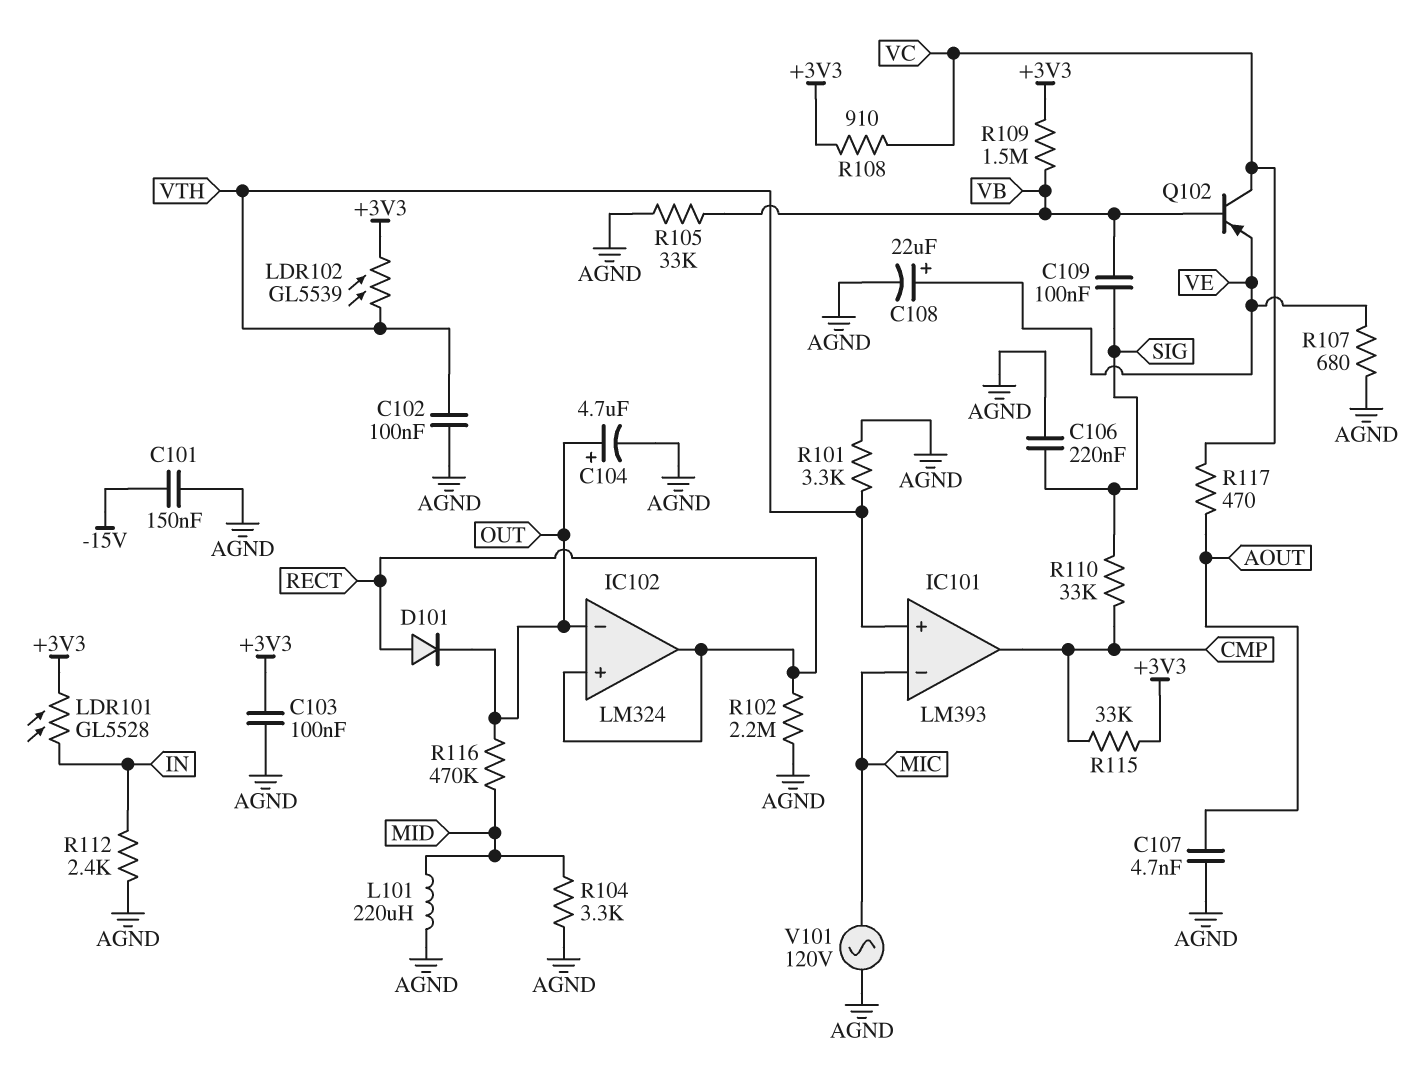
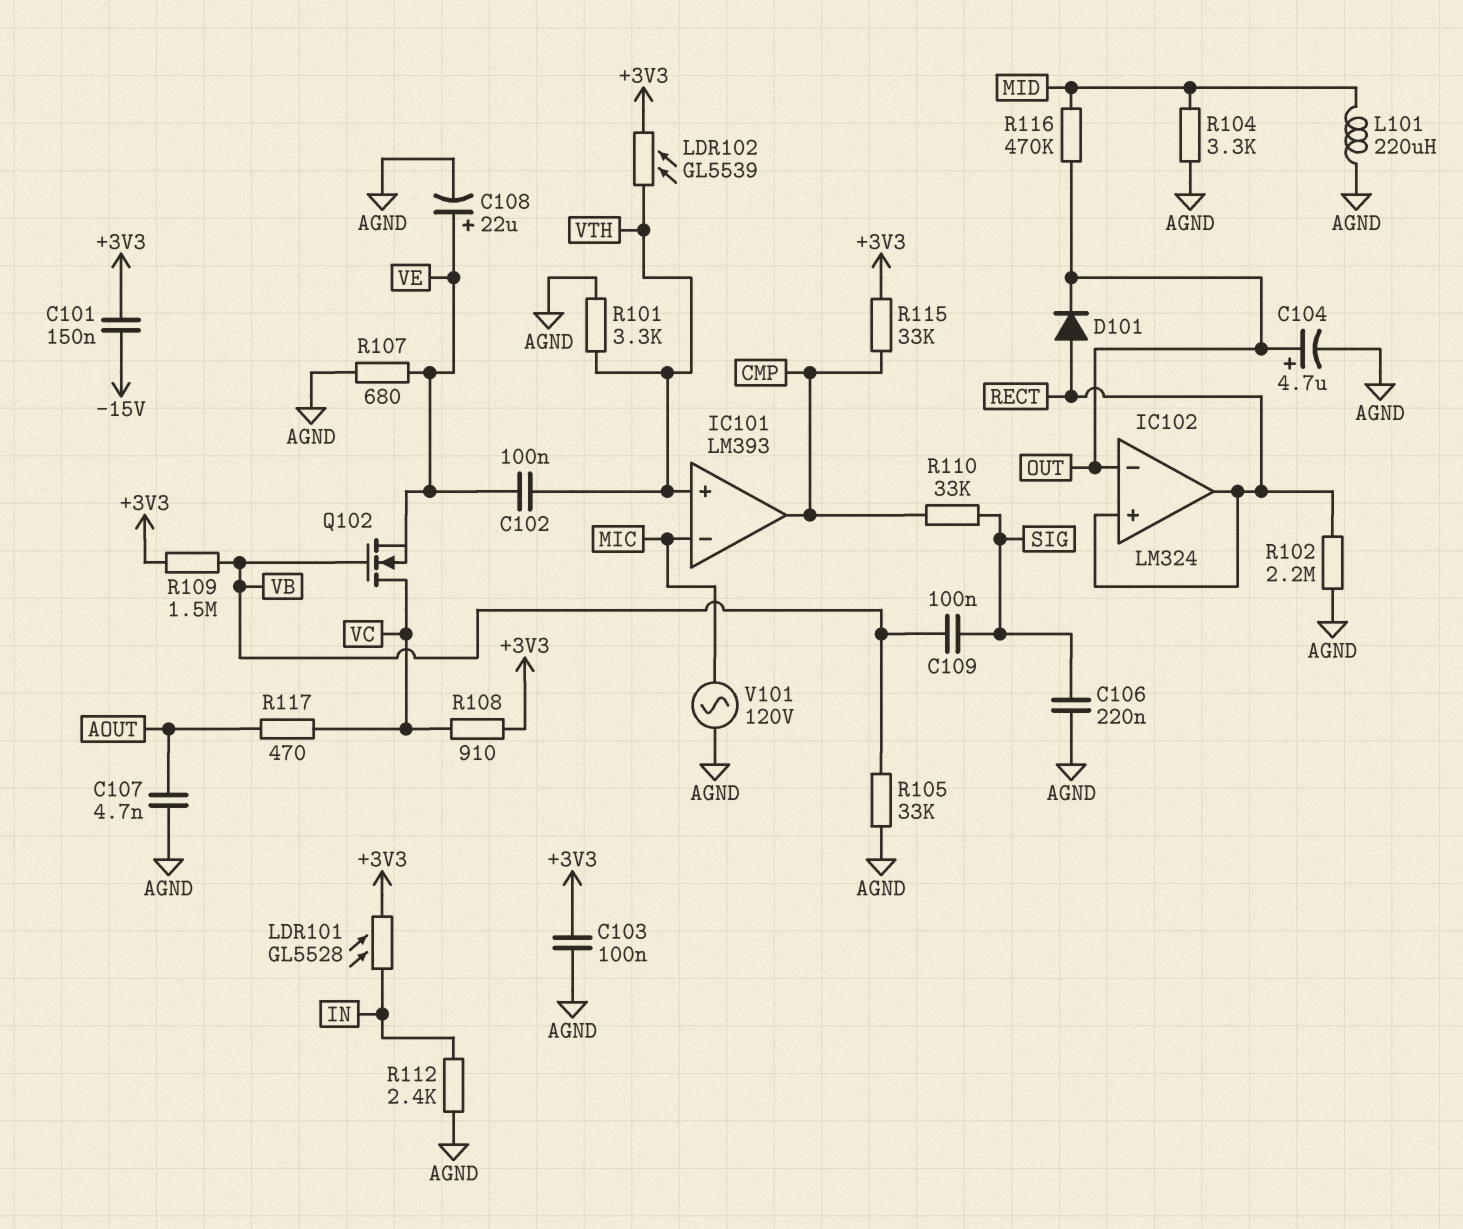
C101: 150nF (-15V, AGND) -> 150nF (+3V3, -15V)
C102: 100nF (AGND, VTH) -> 100nF (VE, VTH)
Q102: PNP (B VB, C VC, E VE) -> NMOS (G VB, D VC, S VE)

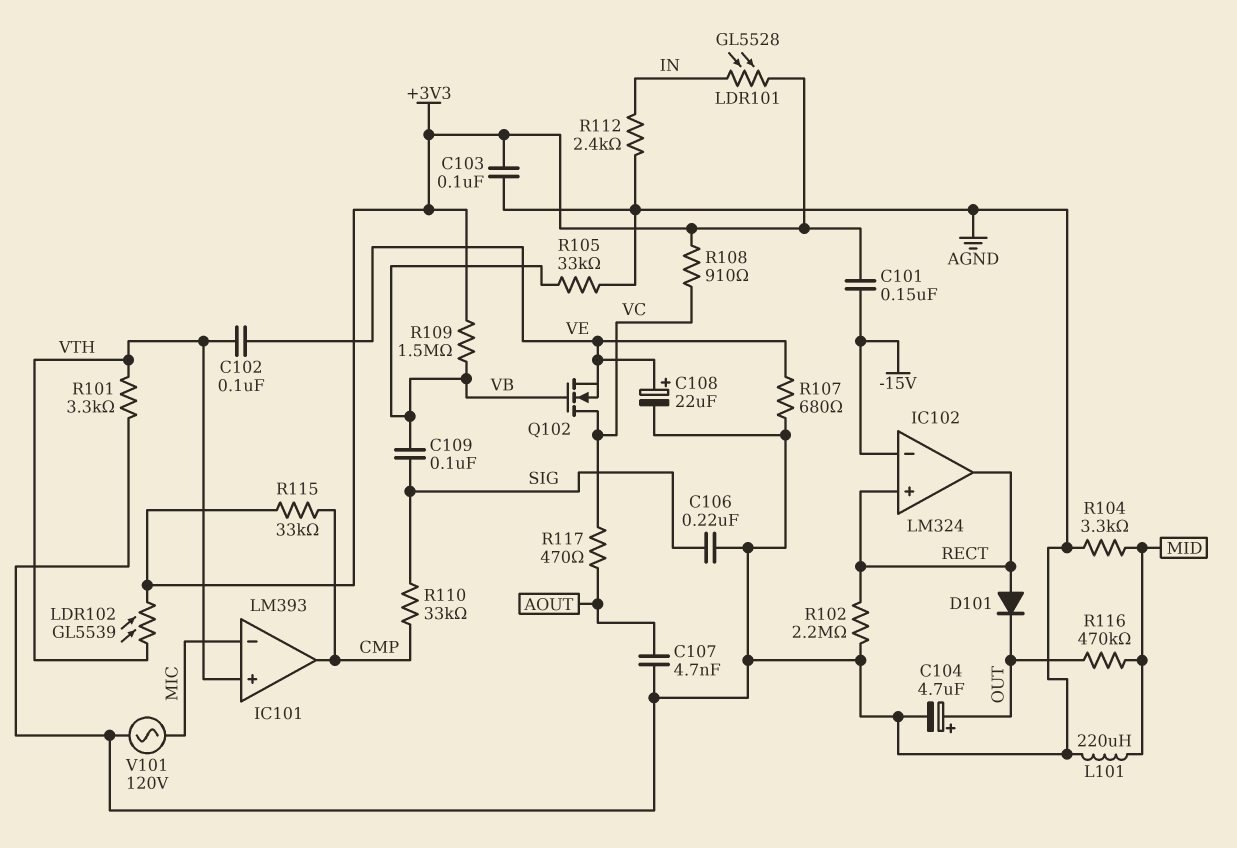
IC102 pin in-: OUT -> -15V

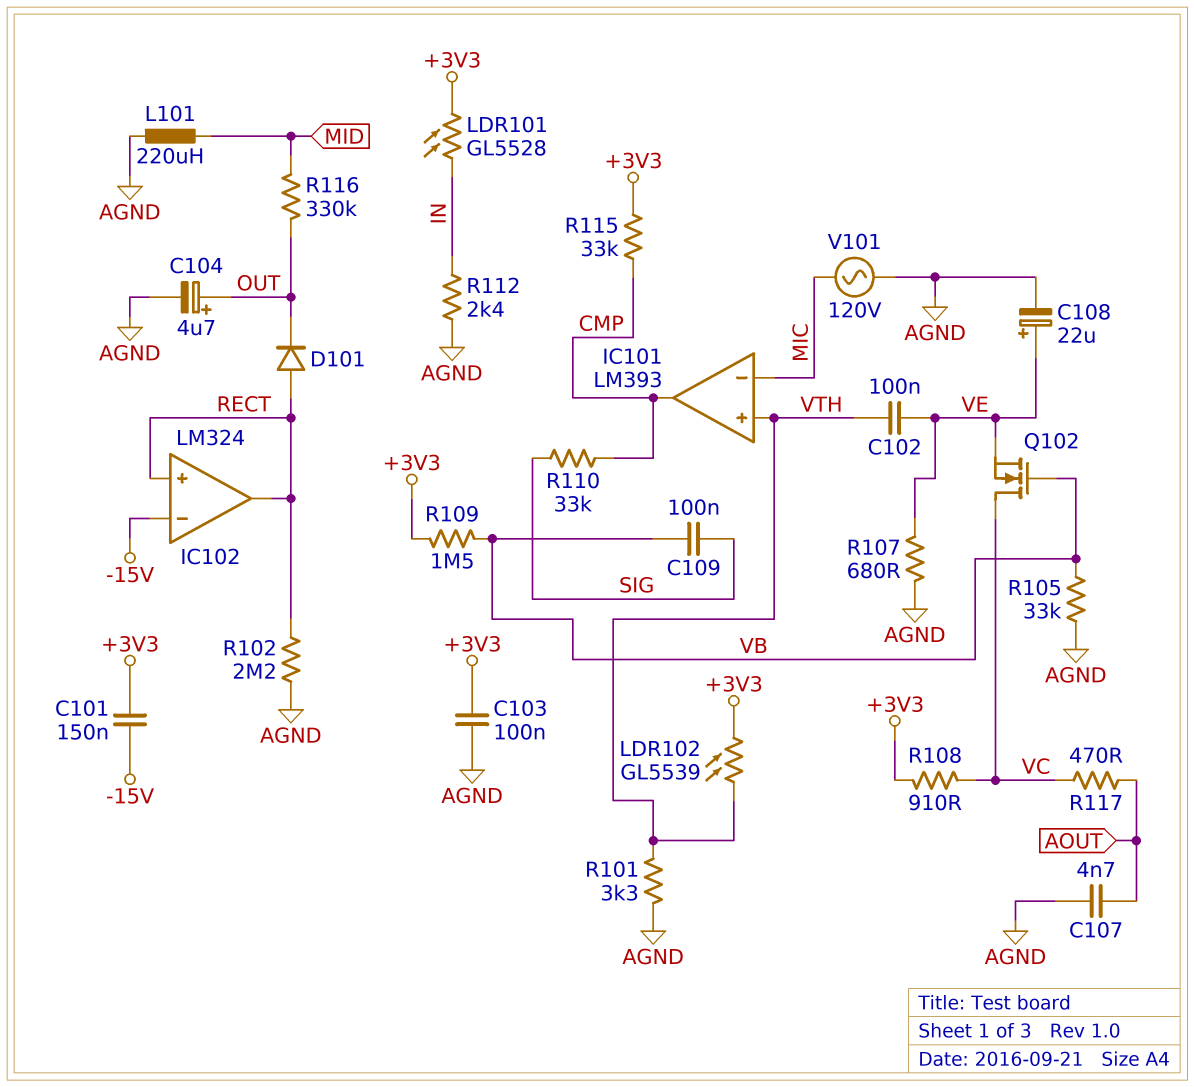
C106: 220nF (AGND, SIG) -> none
R104: 3.3k (AGND, MID) -> none
R116: 470k (MID, OUT) -> 330k (MID, OUT)

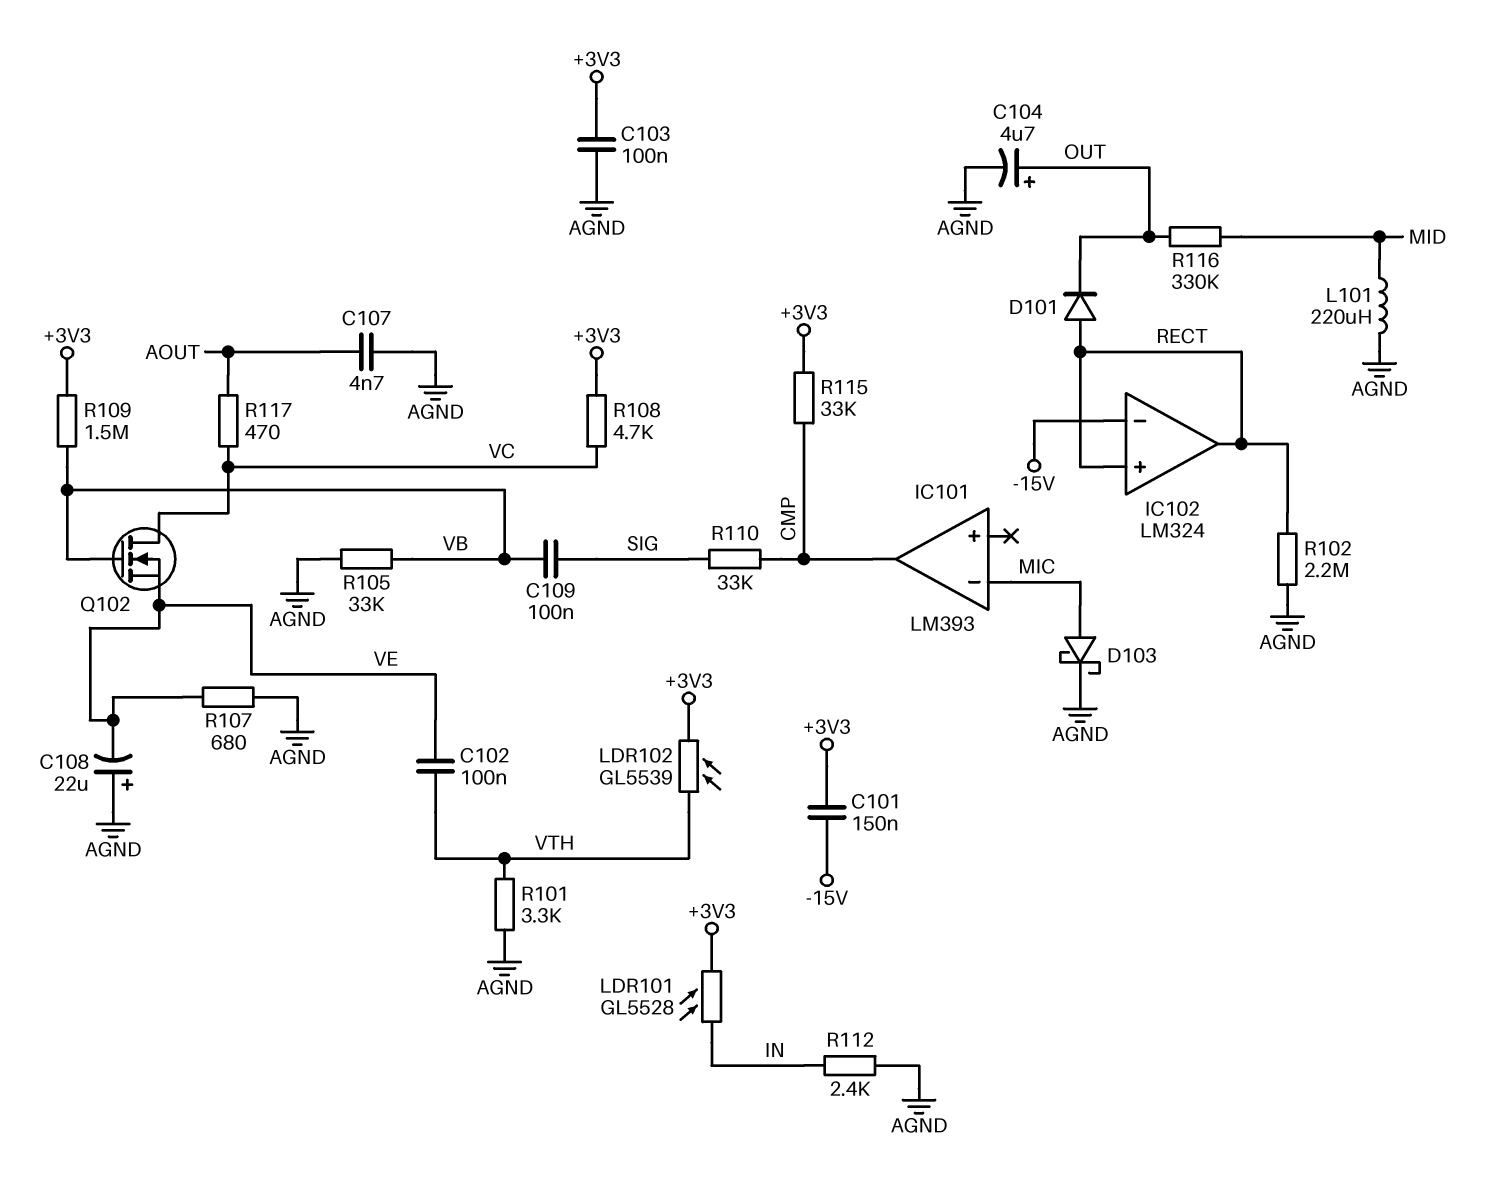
C108: 22uF (plus VE, minus AGND) -> 22uF (plus AGND, minus VE)
D103: none -> schottky (A MIC, K AGND)
IC101 pin in+: VTH -> none
R108: 910 (+3V3, VC) -> 4.7k (+3V3, VC)
V101: AC 120V (AGND, MIC) -> none

